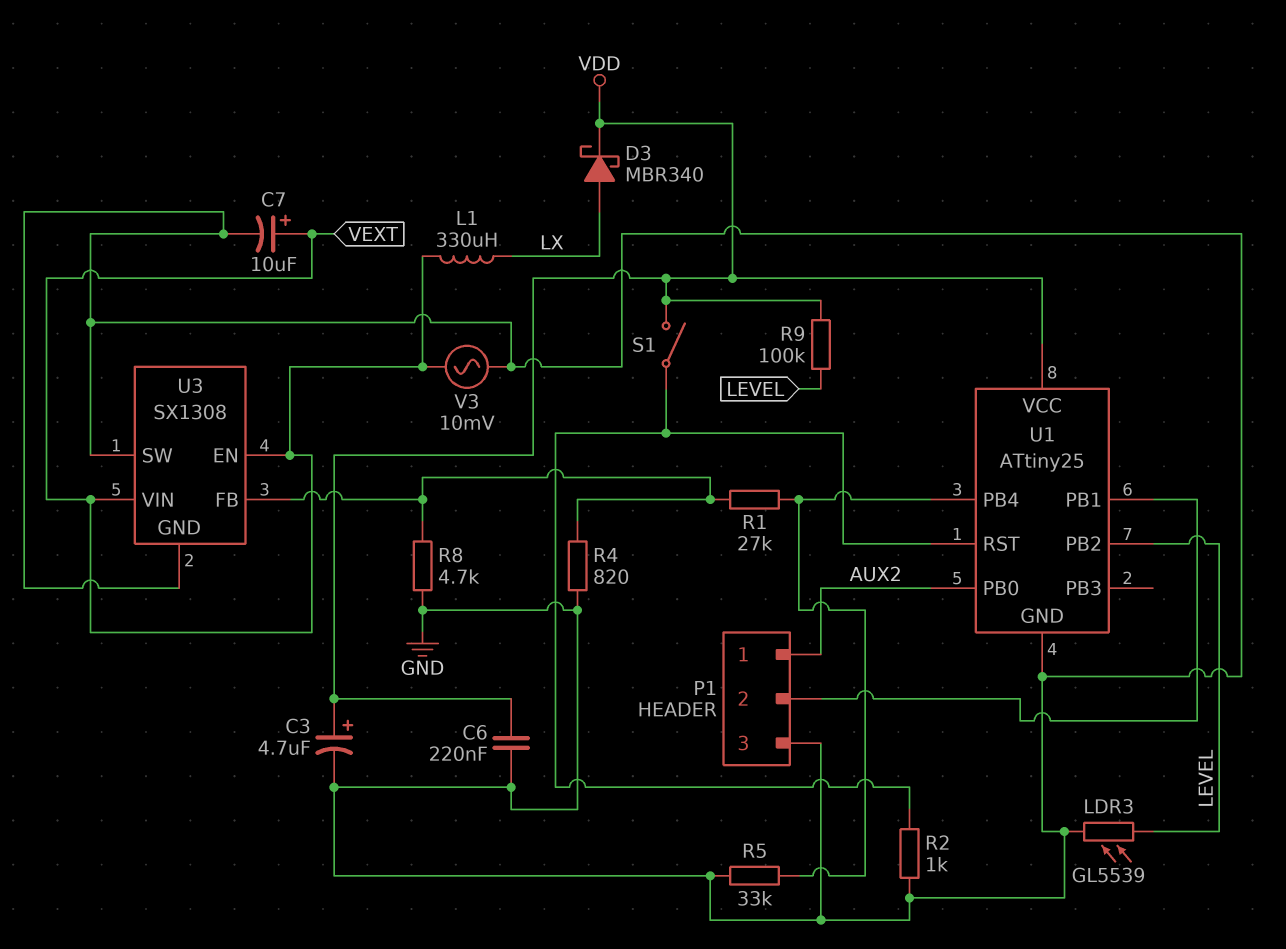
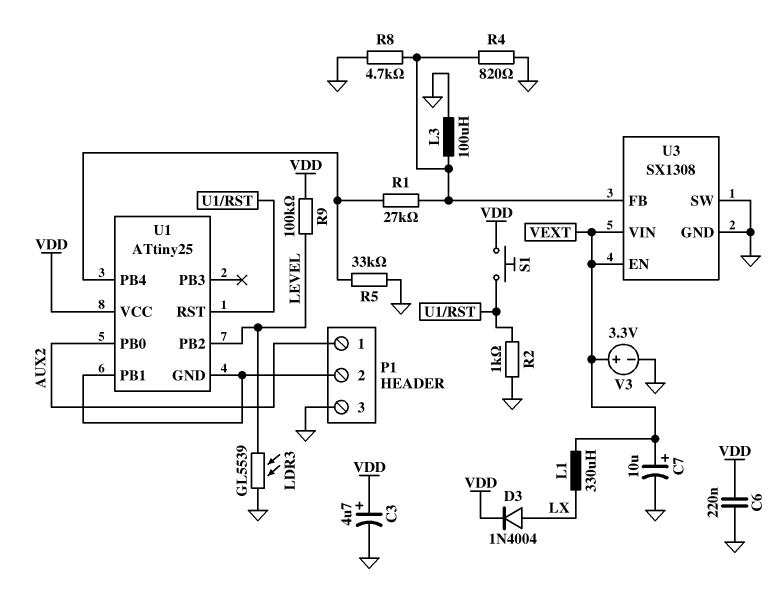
D3: schottky MBR340 (A LX, K VDD) -> diode 1N4004 (A LX, K VDD)
L3: none -> 100uH (GND, U3/FB)
S1: switch (U1/RST, VDD) -> button (U1/RST, VDD)
U1 pin GND: GND -> P1/2
V3: AC 10mV (GND, VEXT) -> 3.3V (plus VEXT, minus GND)

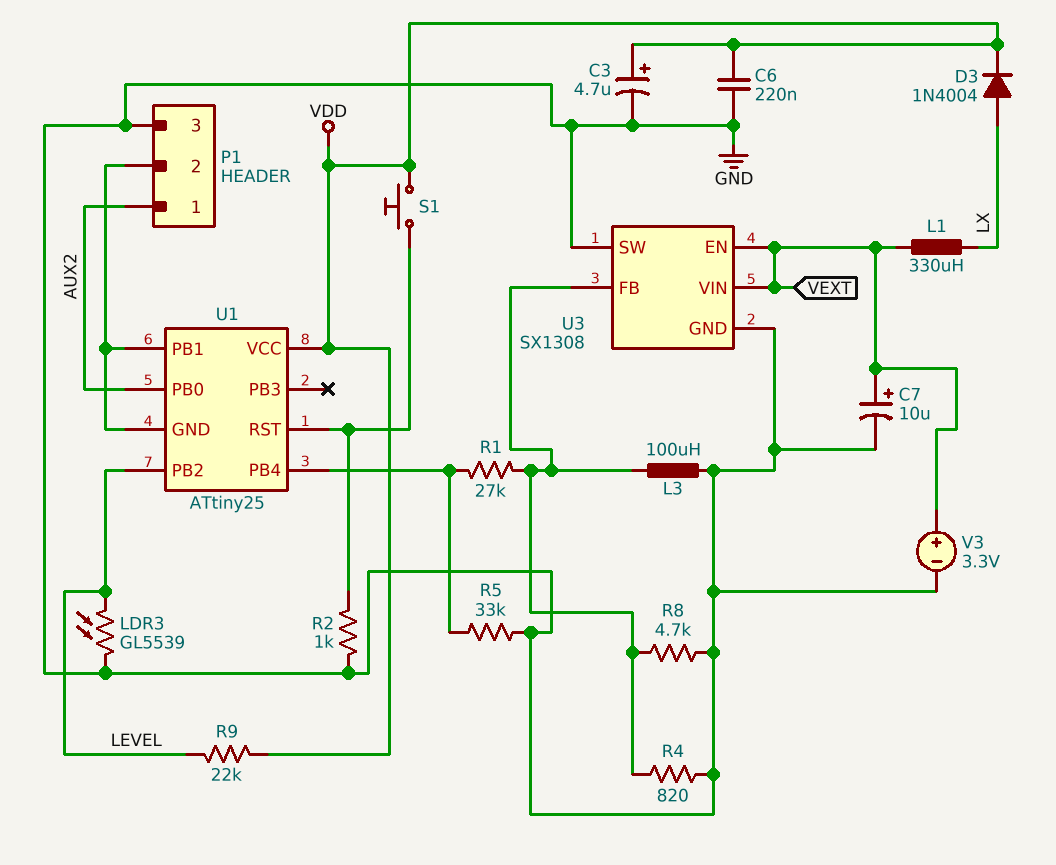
R9: 100k (LEVEL, VDD) -> 22k (LEVEL, VDD)

